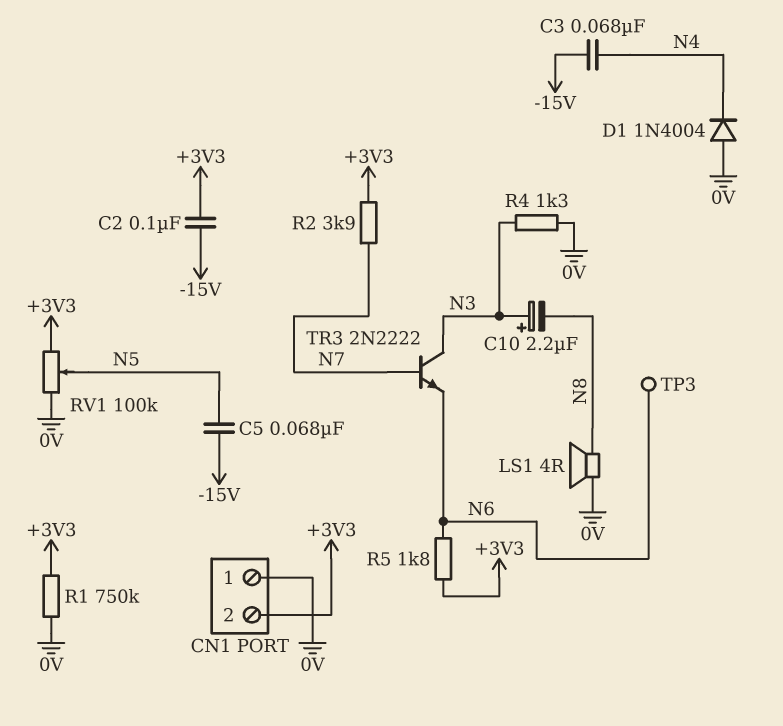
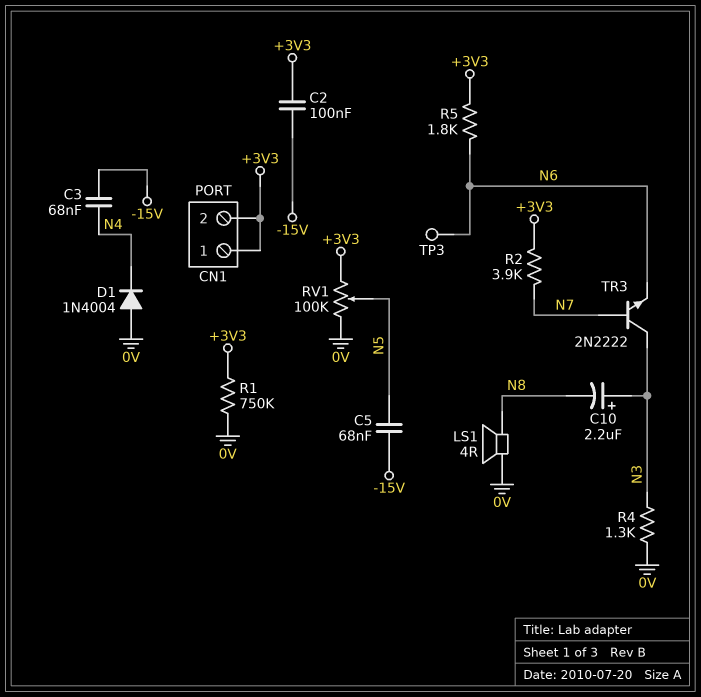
CN1 pin 1: 0V -> +3V3

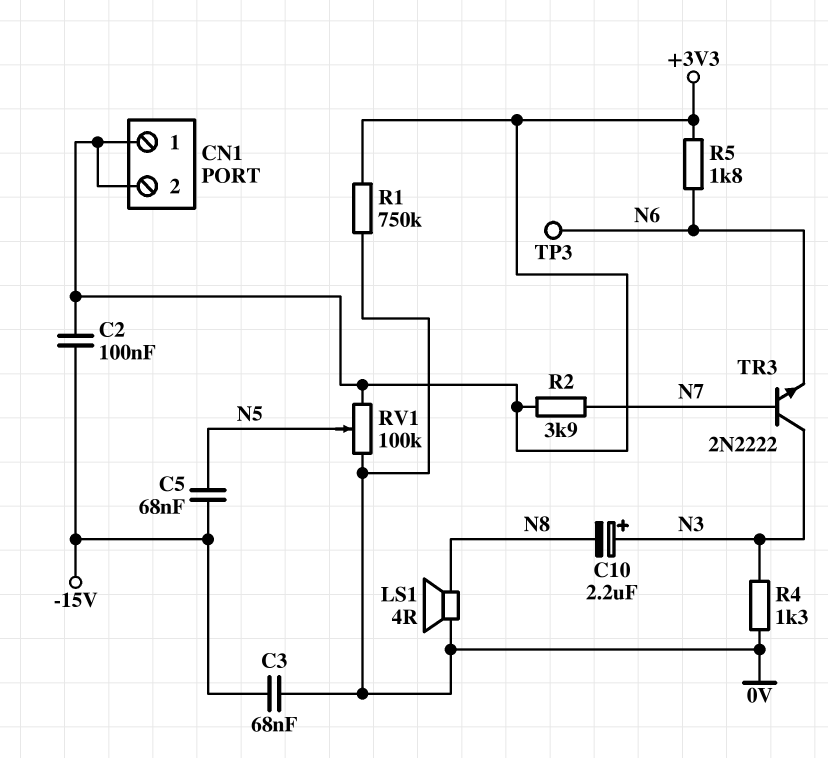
C3: 68nF (-15V, N4) -> 68nF (-15V, 0V)
D1: diode 1N4004 (A 0V, K N4) -> none

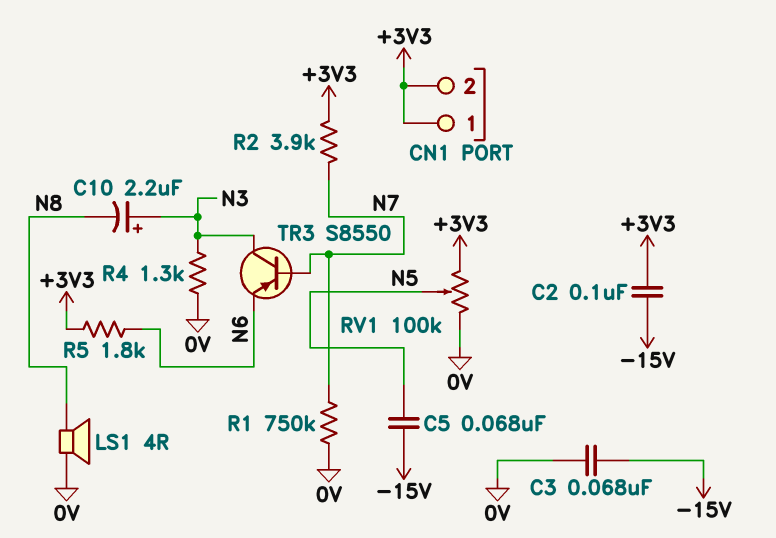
R1: 750k (+3V3, 0V) -> 750k (0V, N7)
TP3: test point (N6) -> none
TR3: NPN 2N2222 (B N7, C N3, E N6) -> PNP S8550 (B N7, C N3, E N6)

